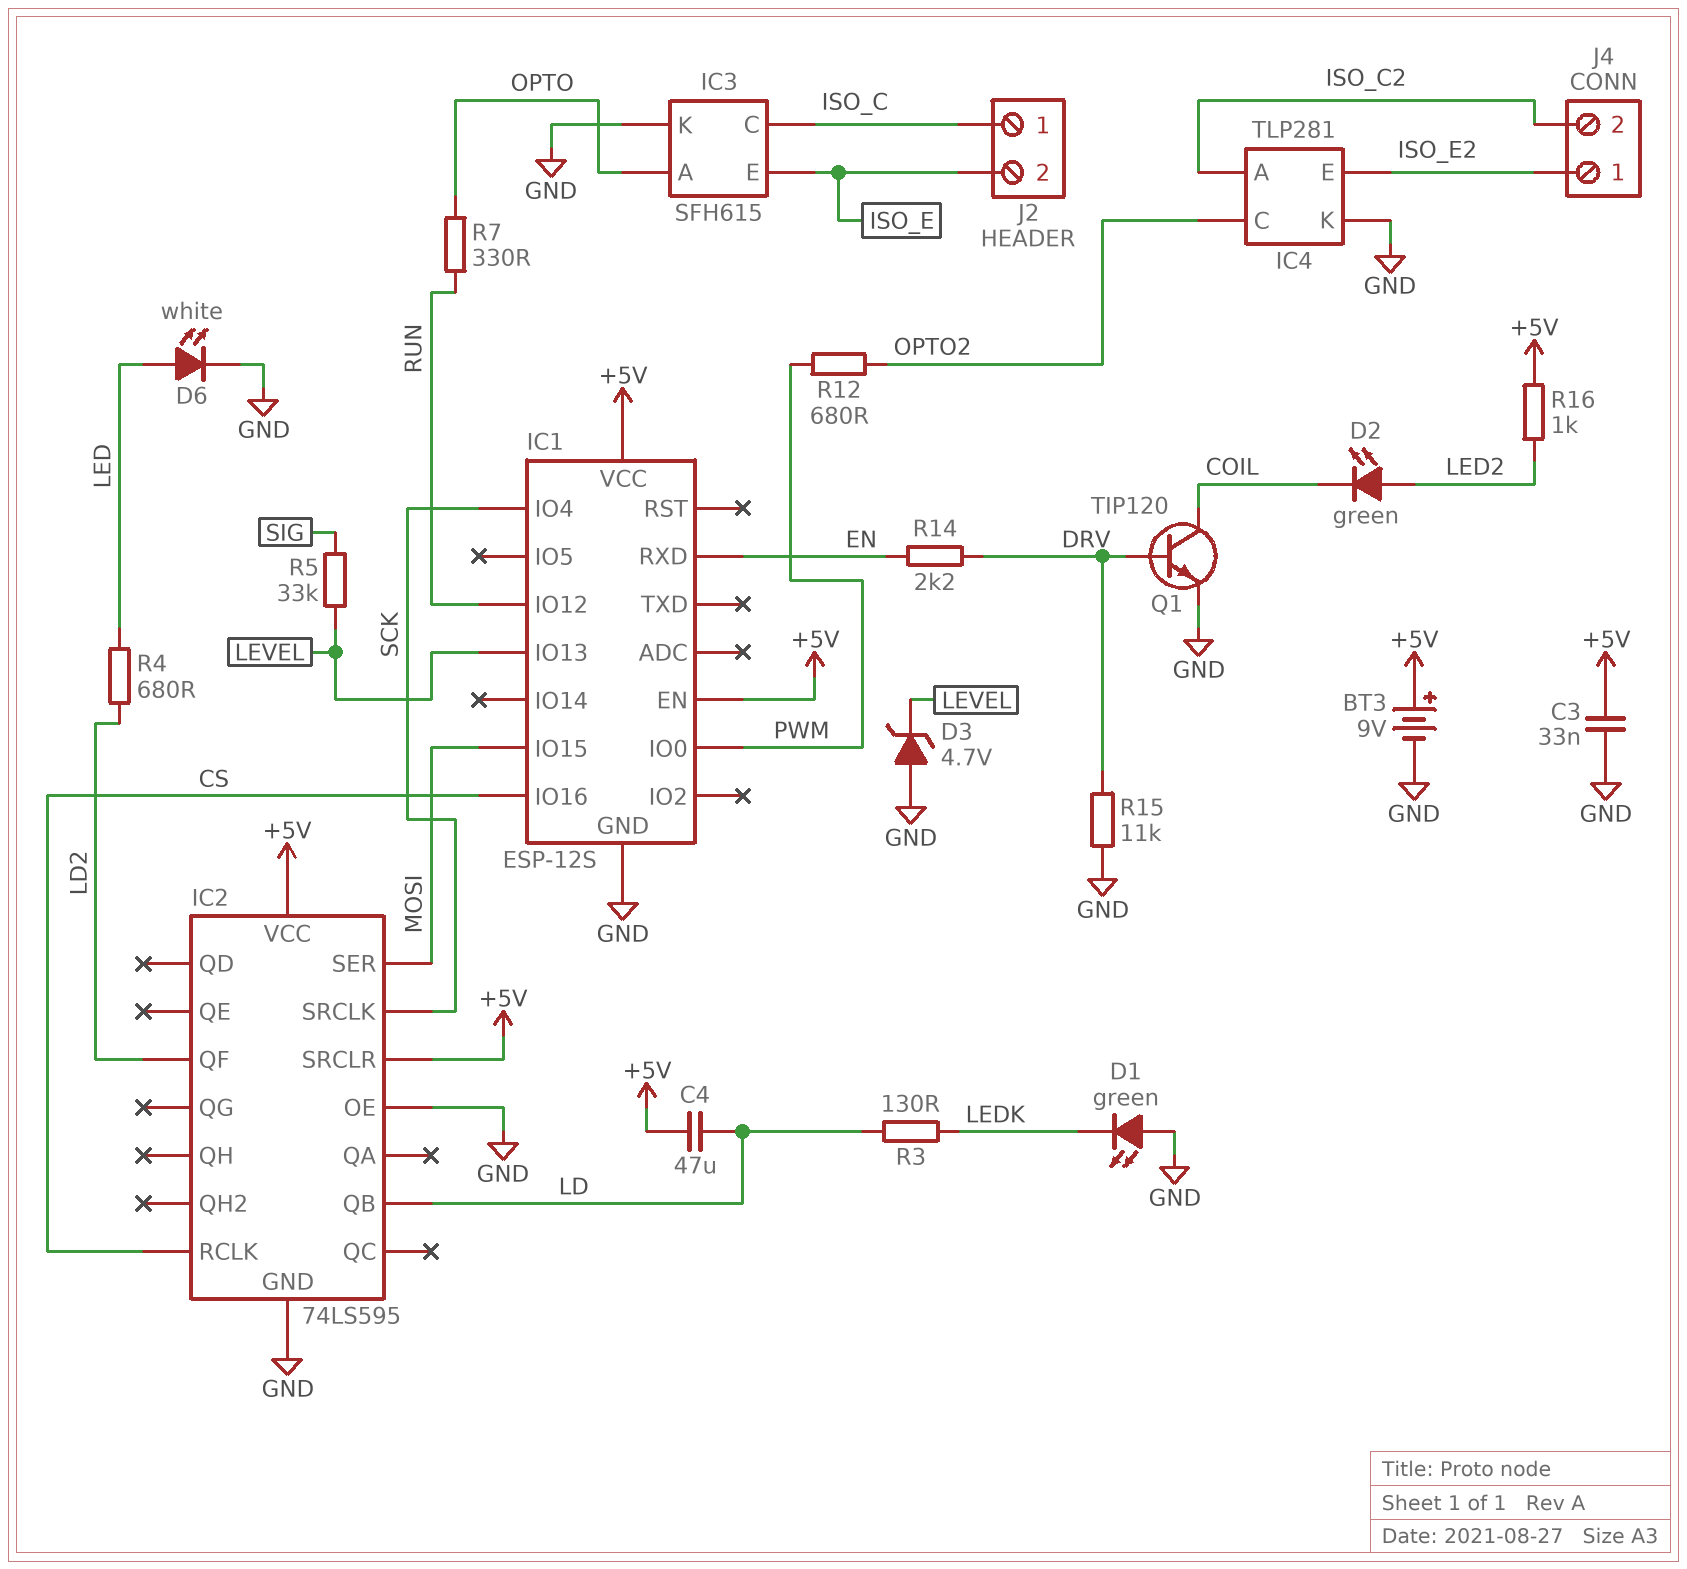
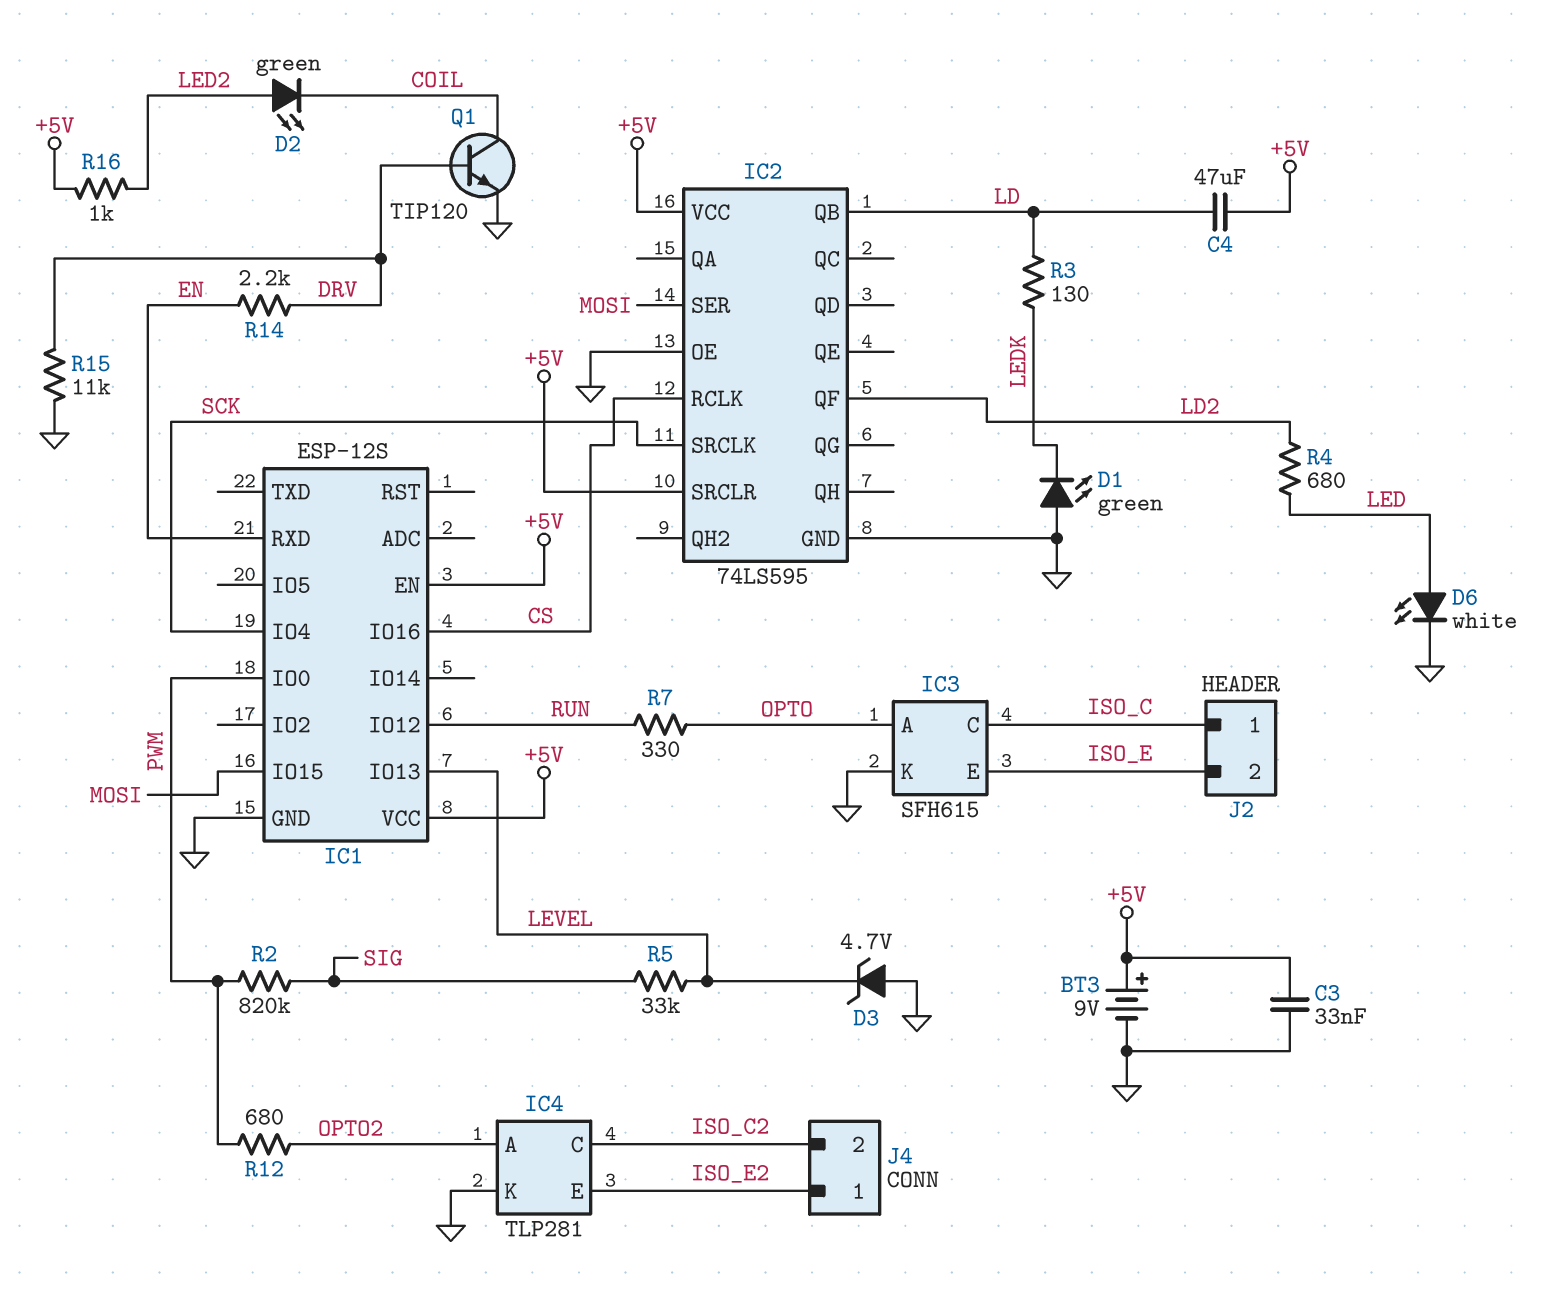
IC4 pin A: ISO_C2 -> OPTO2
IC4 pin C: OPTO2 -> ISO_C2
R2: none -> 820k (PWM, SIG)

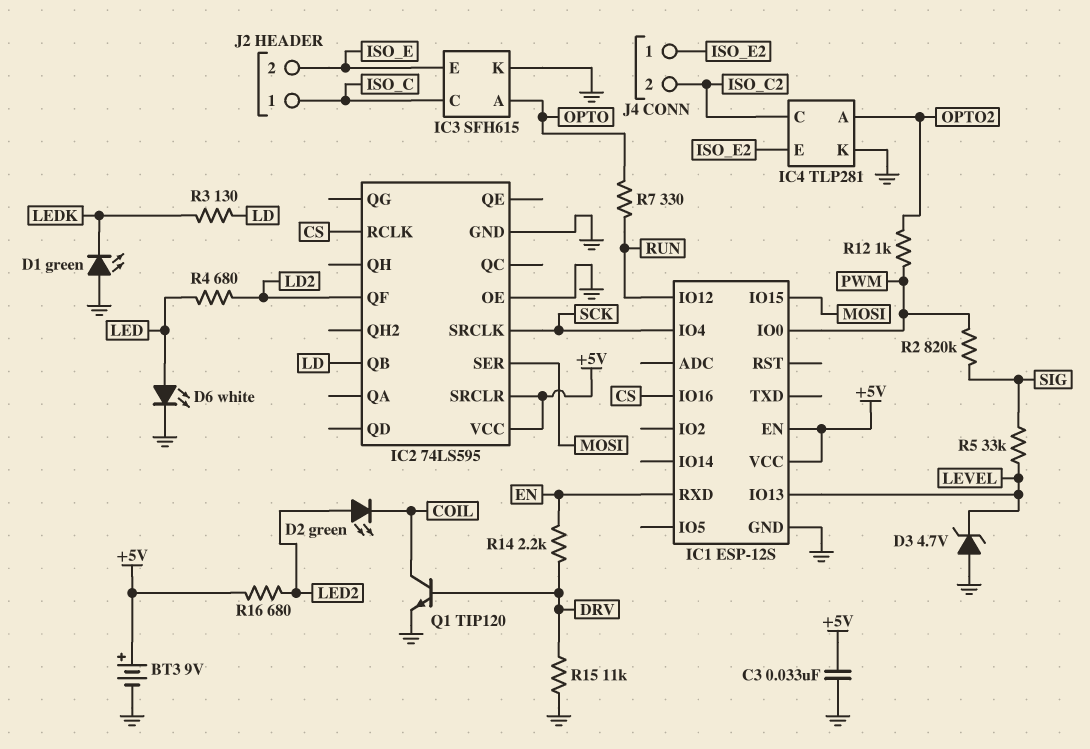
C4: 47uF (+5V, LD) -> none
R12: 680 (OPTO2, PWM) -> 1k (OPTO2, PWM)
R16: 1k (+5V, LED2) -> 680 (+5V, LED2)

